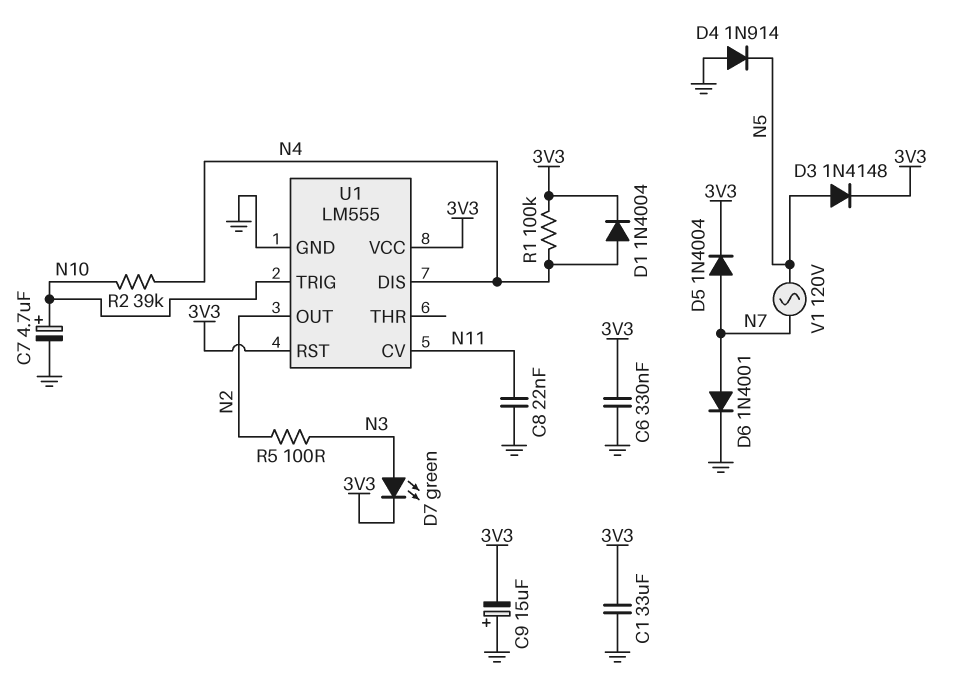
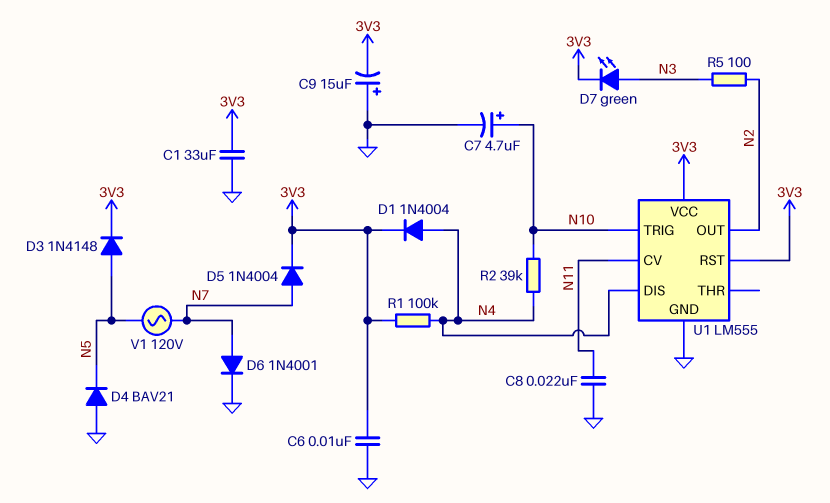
C6: 330nF (3V3, GND) -> 10nF (3V3, GND)
D4: diode 1N914 (A GND, K N5) -> diode BAV21 (A GND, K N5)

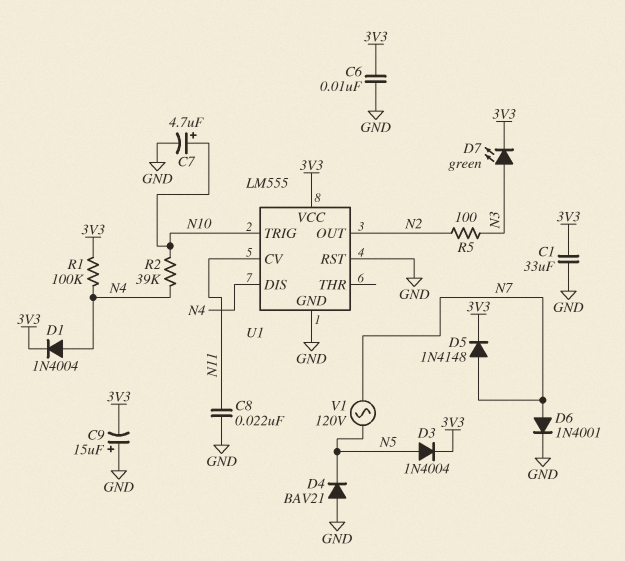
D3: diode 1N4148 (A N5, K 3V3) -> diode 1N4004 (A N5, K 3V3)
D5: diode 1N4004 (A N7, K 3V3) -> diode 1N4148 (A N7, K 3V3)
U1 pin RST: 3V3 -> GND

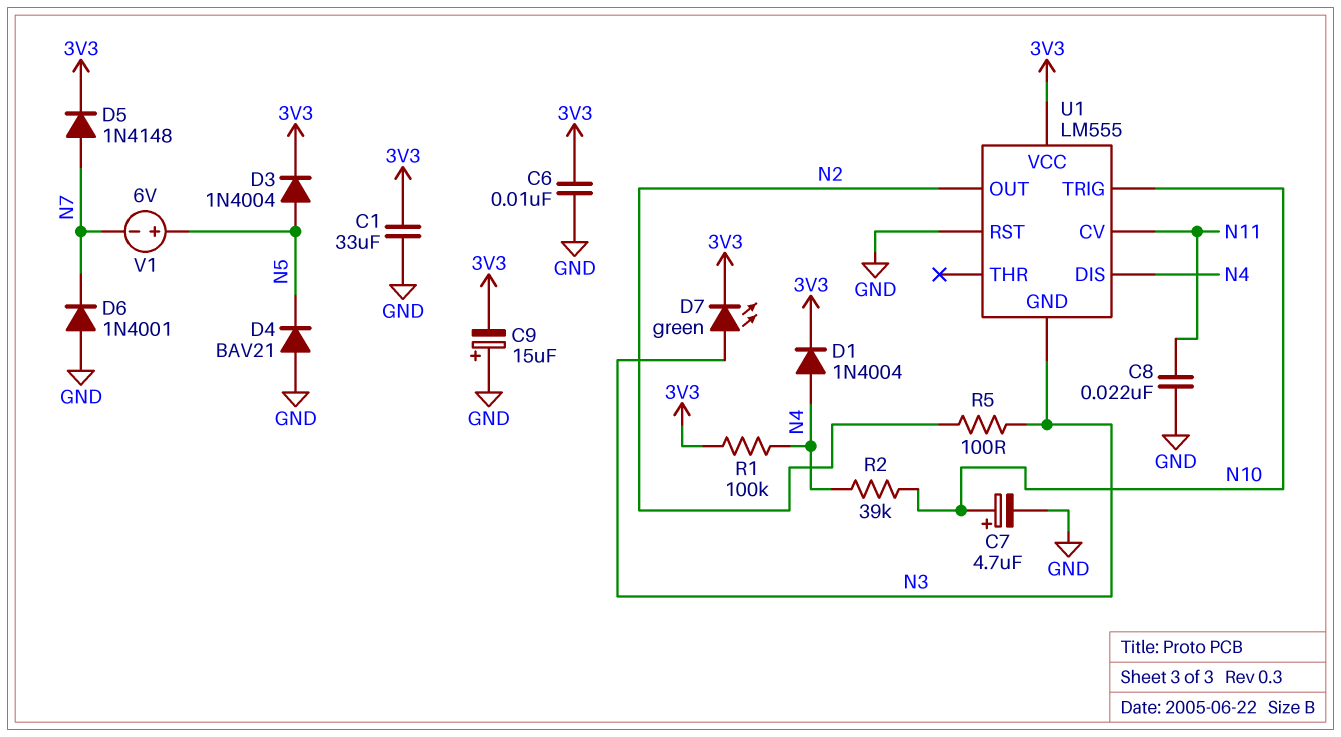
D6: diode 1N4001 (A N7, K GND) -> diode 1N4001 (A GND, K N7)
U1 pin GND: GND -> N3
V1: AC 120V (N5, N7) -> 6V (plus N5, minus N7)

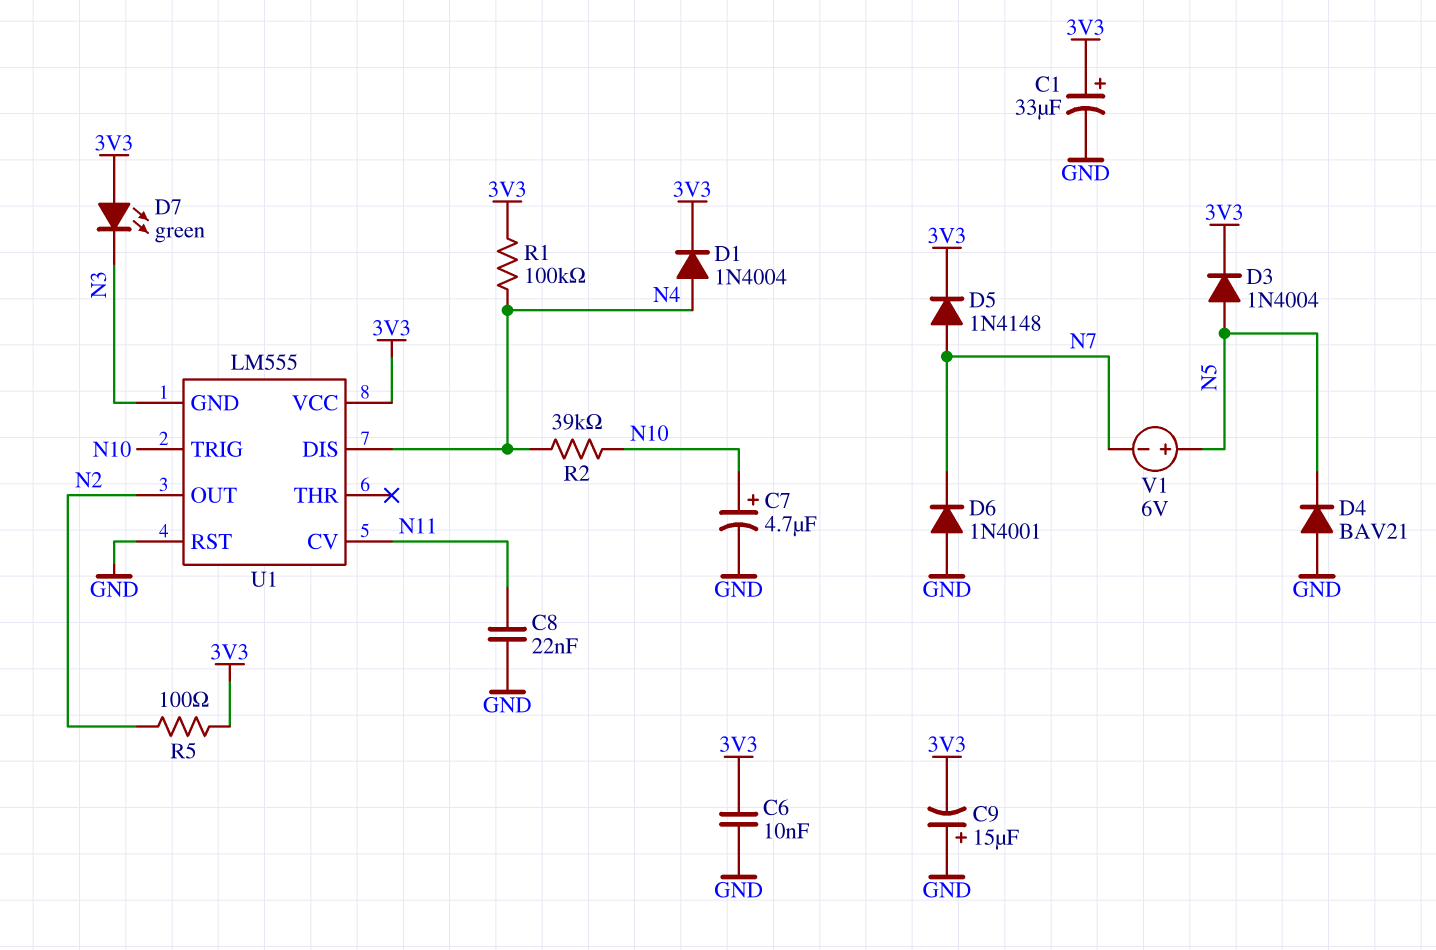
C1: 33uF (3V3, GND) -> 33uF (plus 3V3, minus GND)
D7: LED green (A N3, K 3V3) -> LED green (A 3V3, K N3)
R5: 100 (N2, N3) -> 100 (3V3, N2)

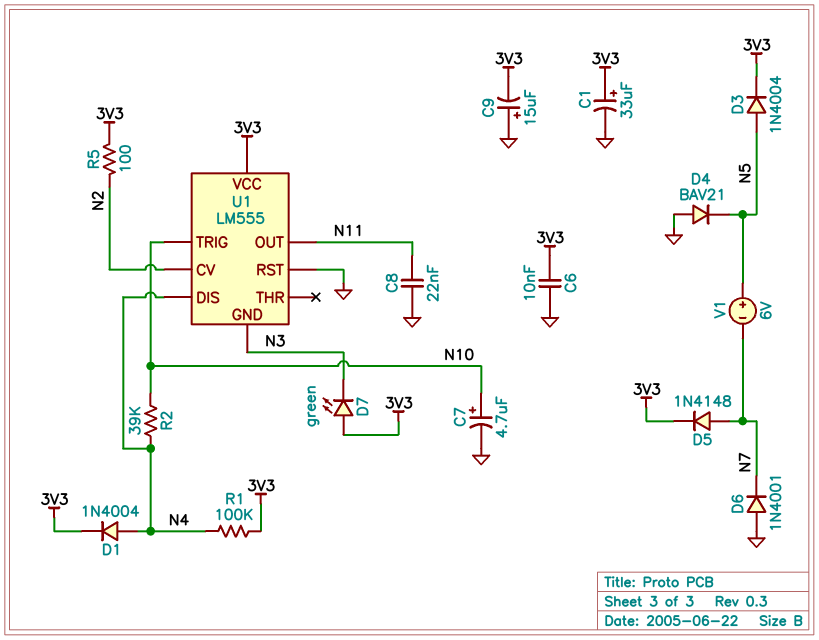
U1 pin CV: N11 -> N2
U1 pin OUT: N2 -> N11

